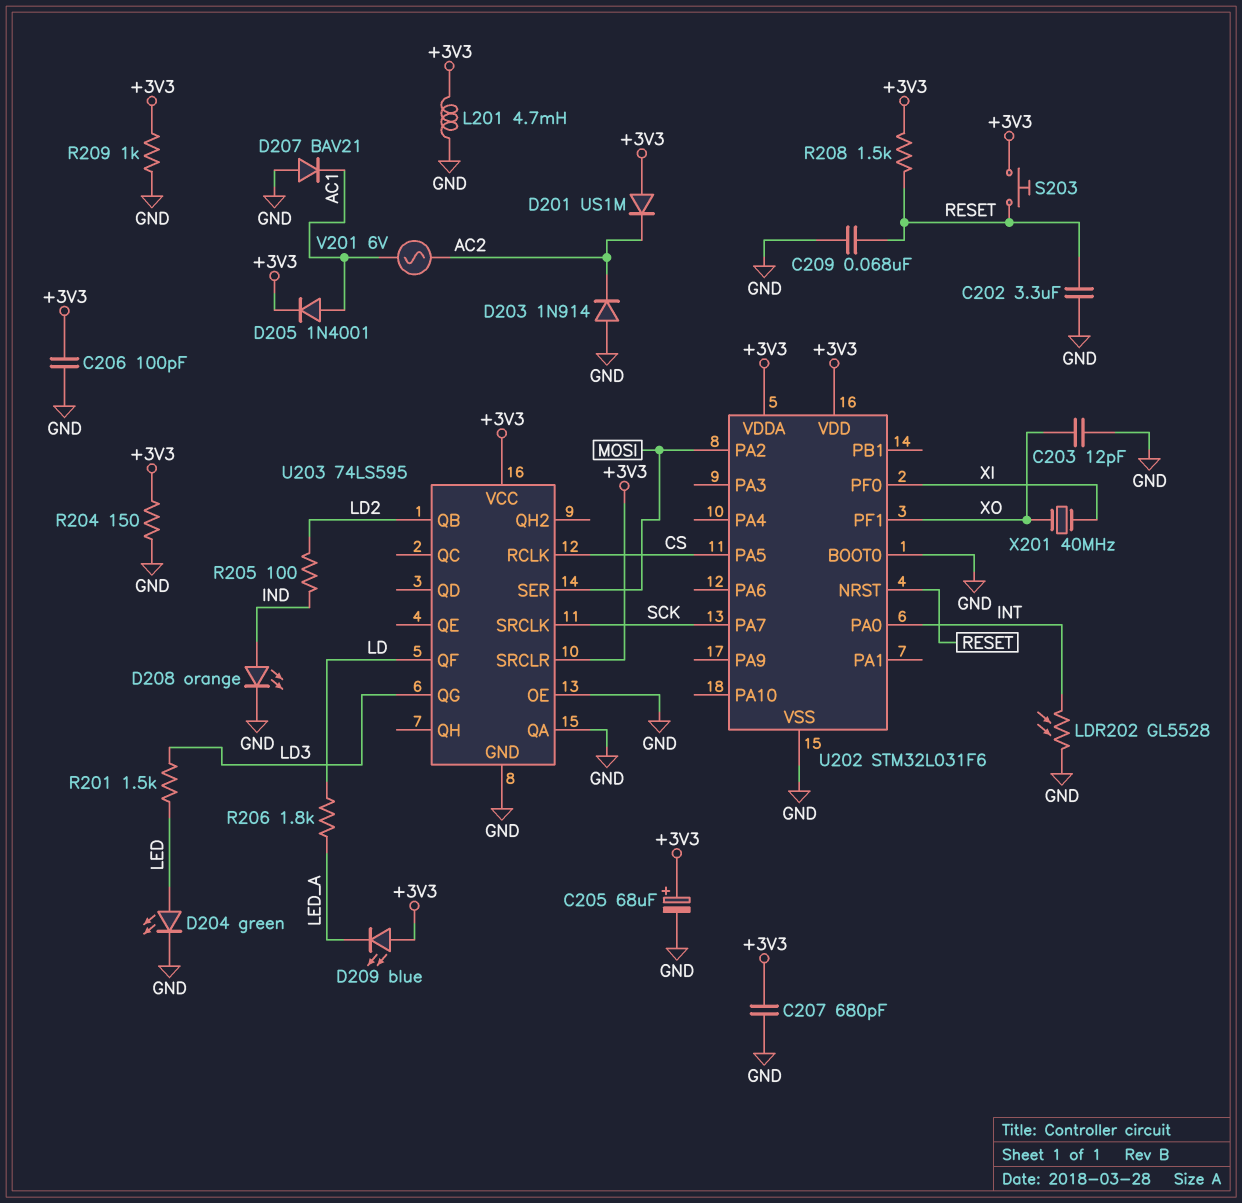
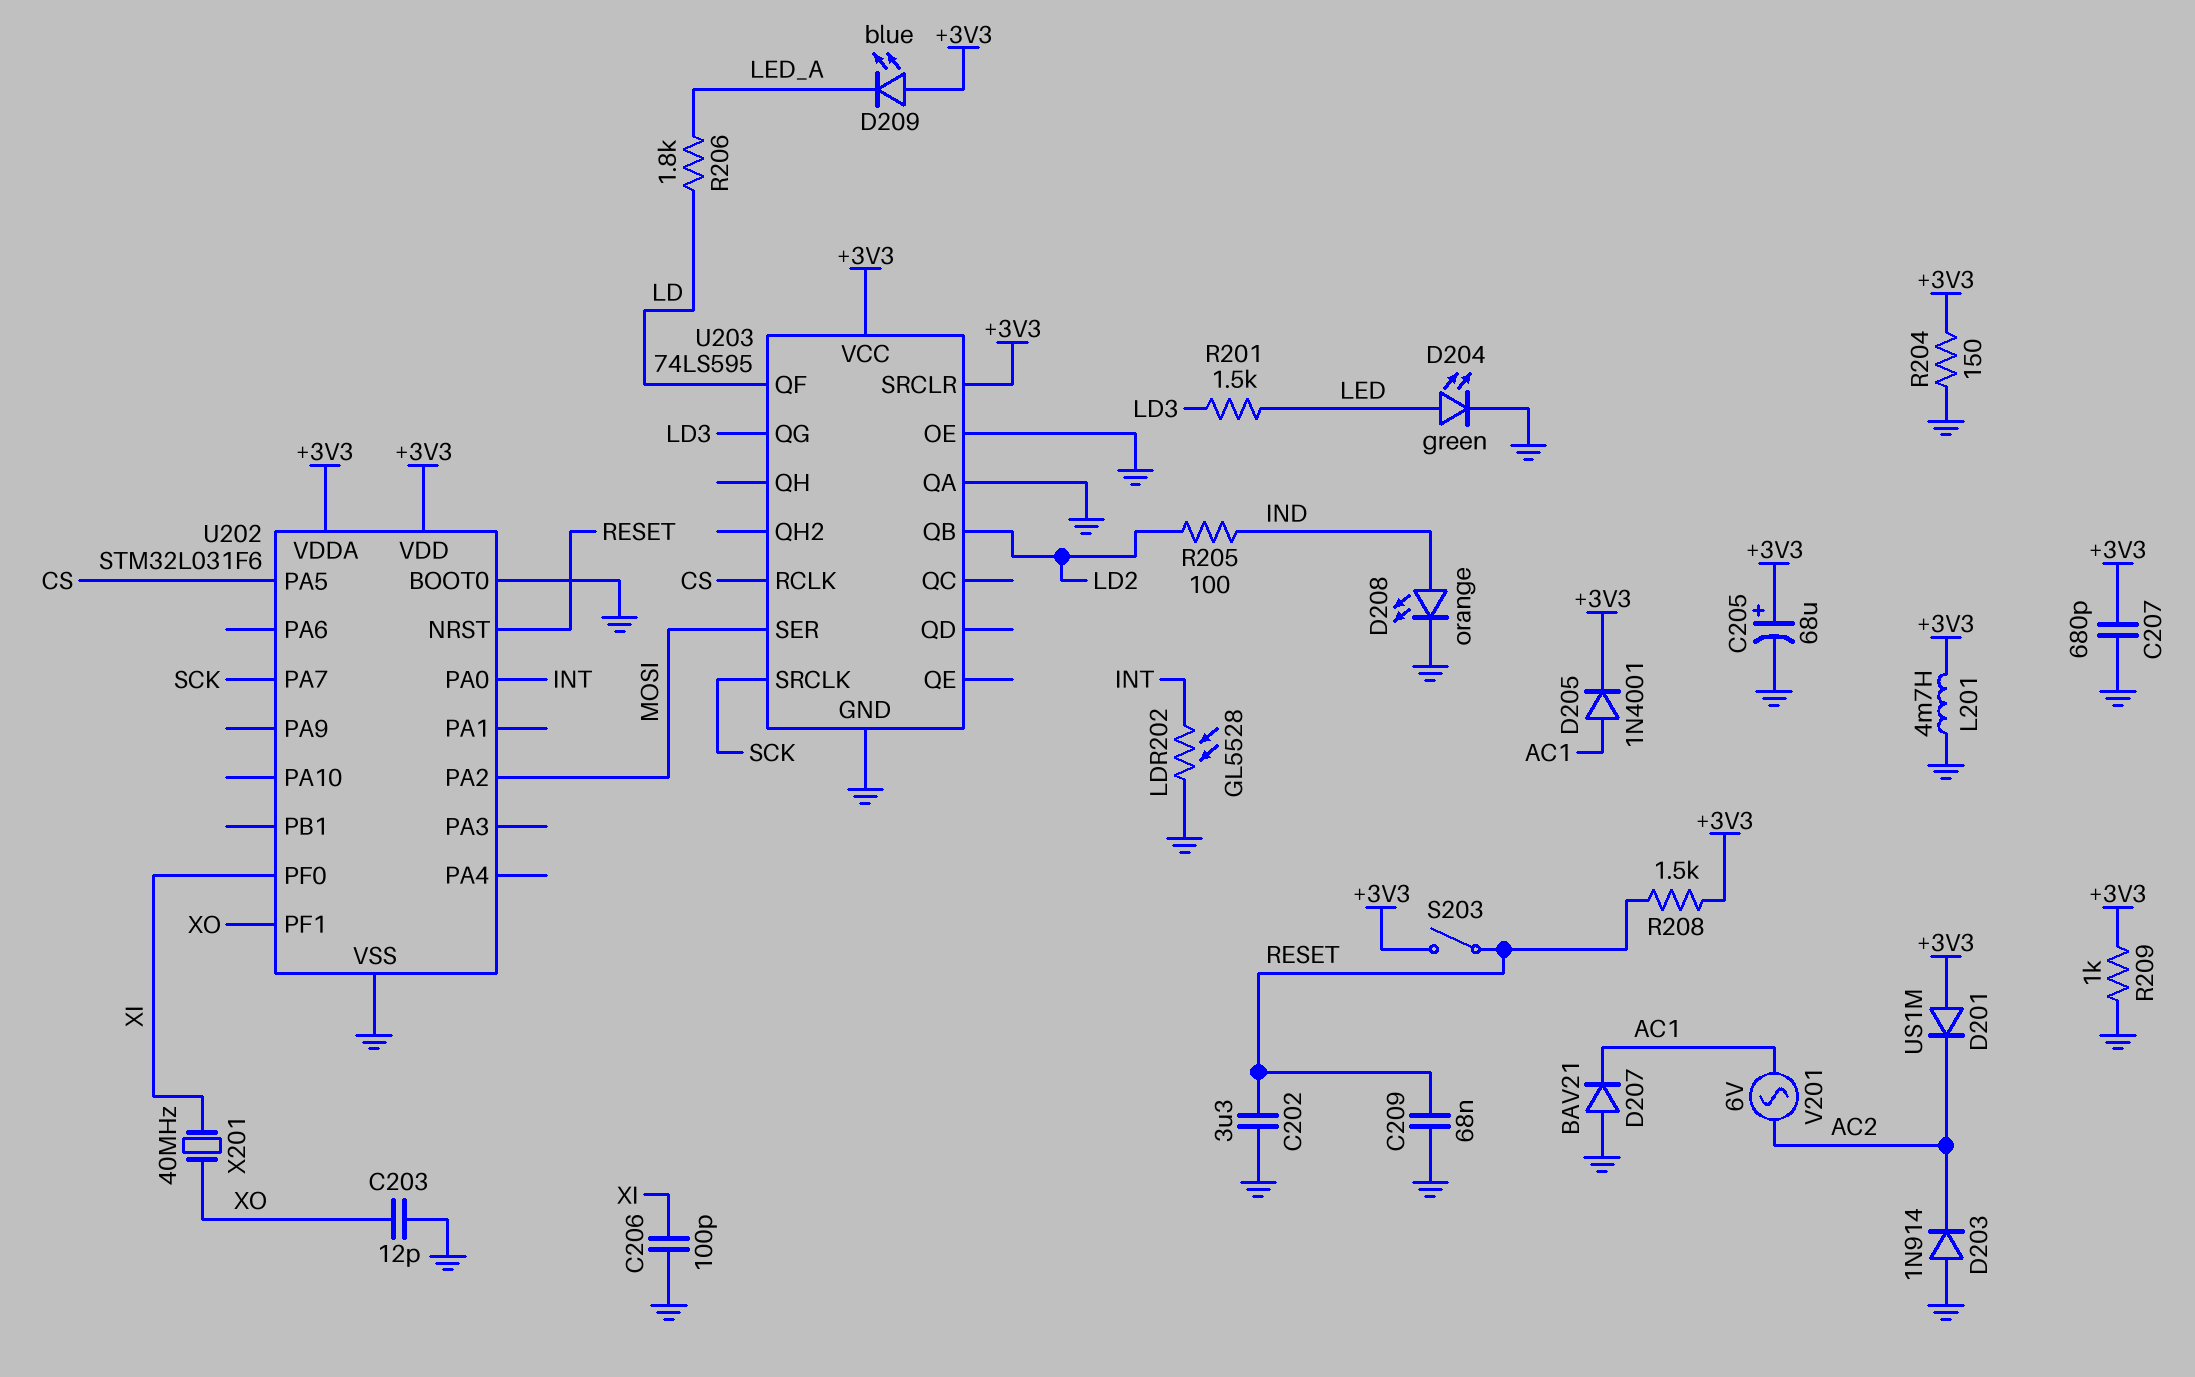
C206: 100pF (+3V3, GND) -> 100pF (GND, XI)
S203: button (+3V3, RESET) -> switch (+3V3, RESET)

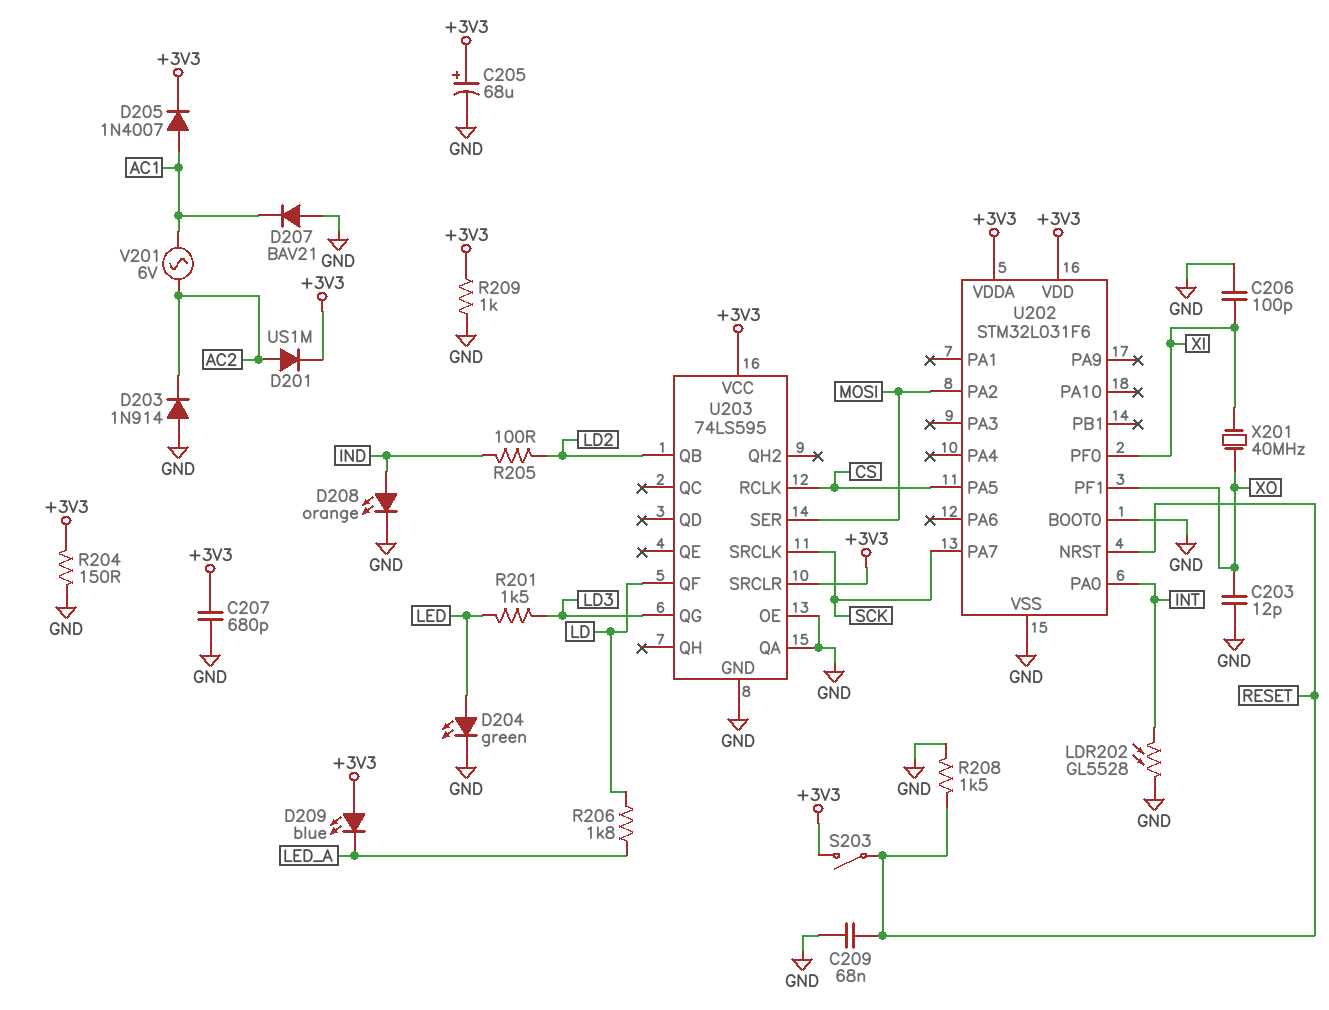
C202: 3.3uF (GND, RESET) -> none
D201: diode US1M (A +3V3, K AC2) -> diode US1M (A AC2, K +3V3)
D205: diode 1N4001 (A AC1, K +3V3) -> diode 1N4007 (A AC1, K +3V3)
L201: 4.7mH (+3V3, GND) -> none
R208: 1.5k (+3V3, RESET) -> 1.5k (GND, RESET)

